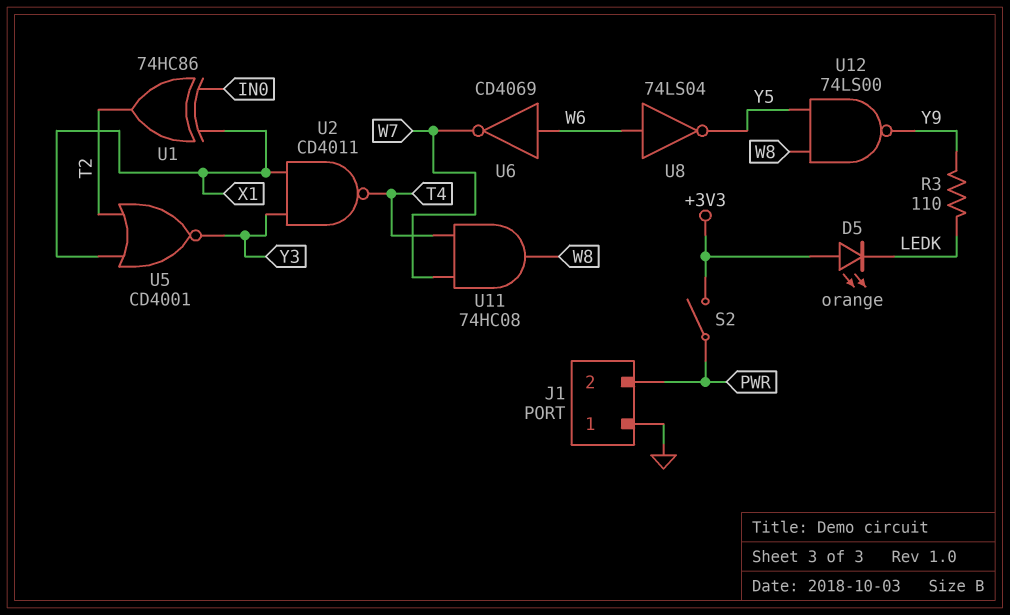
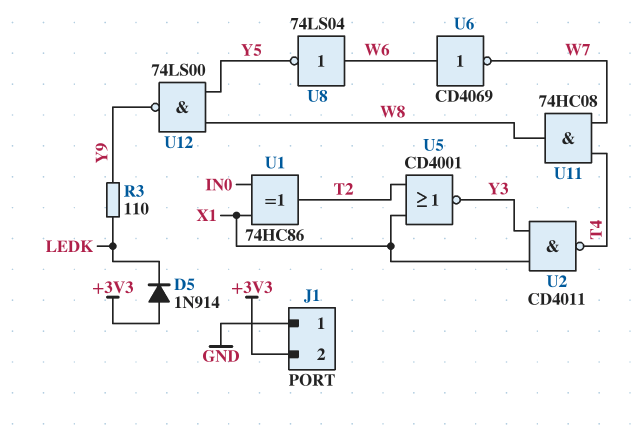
D5: LED orange (A +3V3, K LEDK) -> diode 1N914 (A +3V3, K LEDK)
J1 pin 2: PWR -> +3V3
S2: switch (+3V3, PWR) -> none

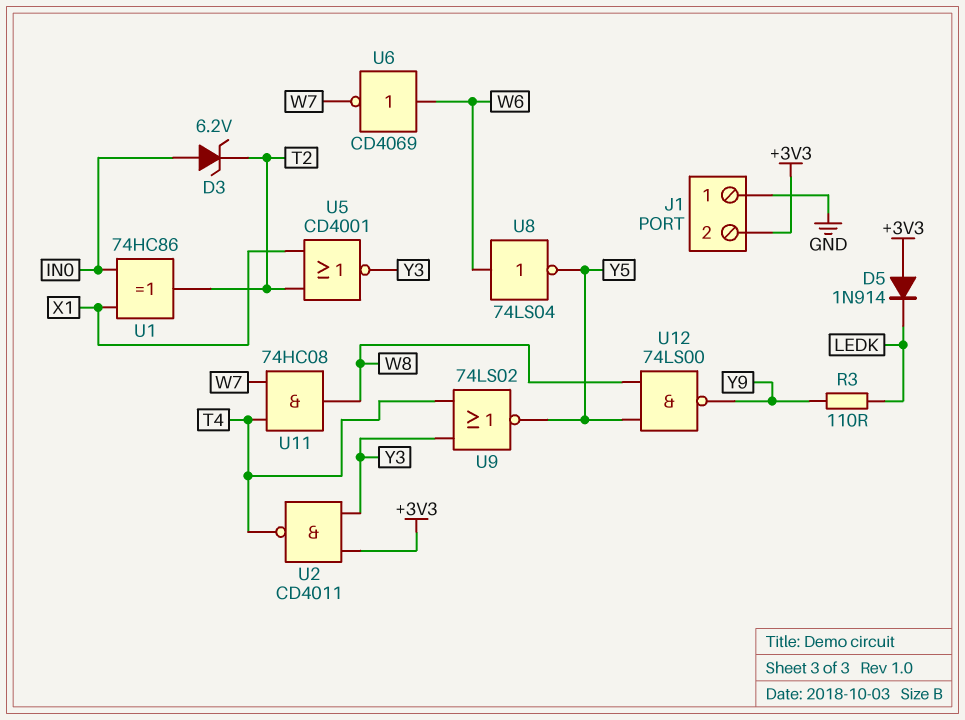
D3: none -> zener 6.2V (A IN0, K T2)
U2: NAND CD4011 (in X1, in Y3, out T4) -> NAND CD4011 (in +3V3, in Y3, out T4)
U9: none -> NOR 74LS02 (in T4, in Y3, out Y5)

